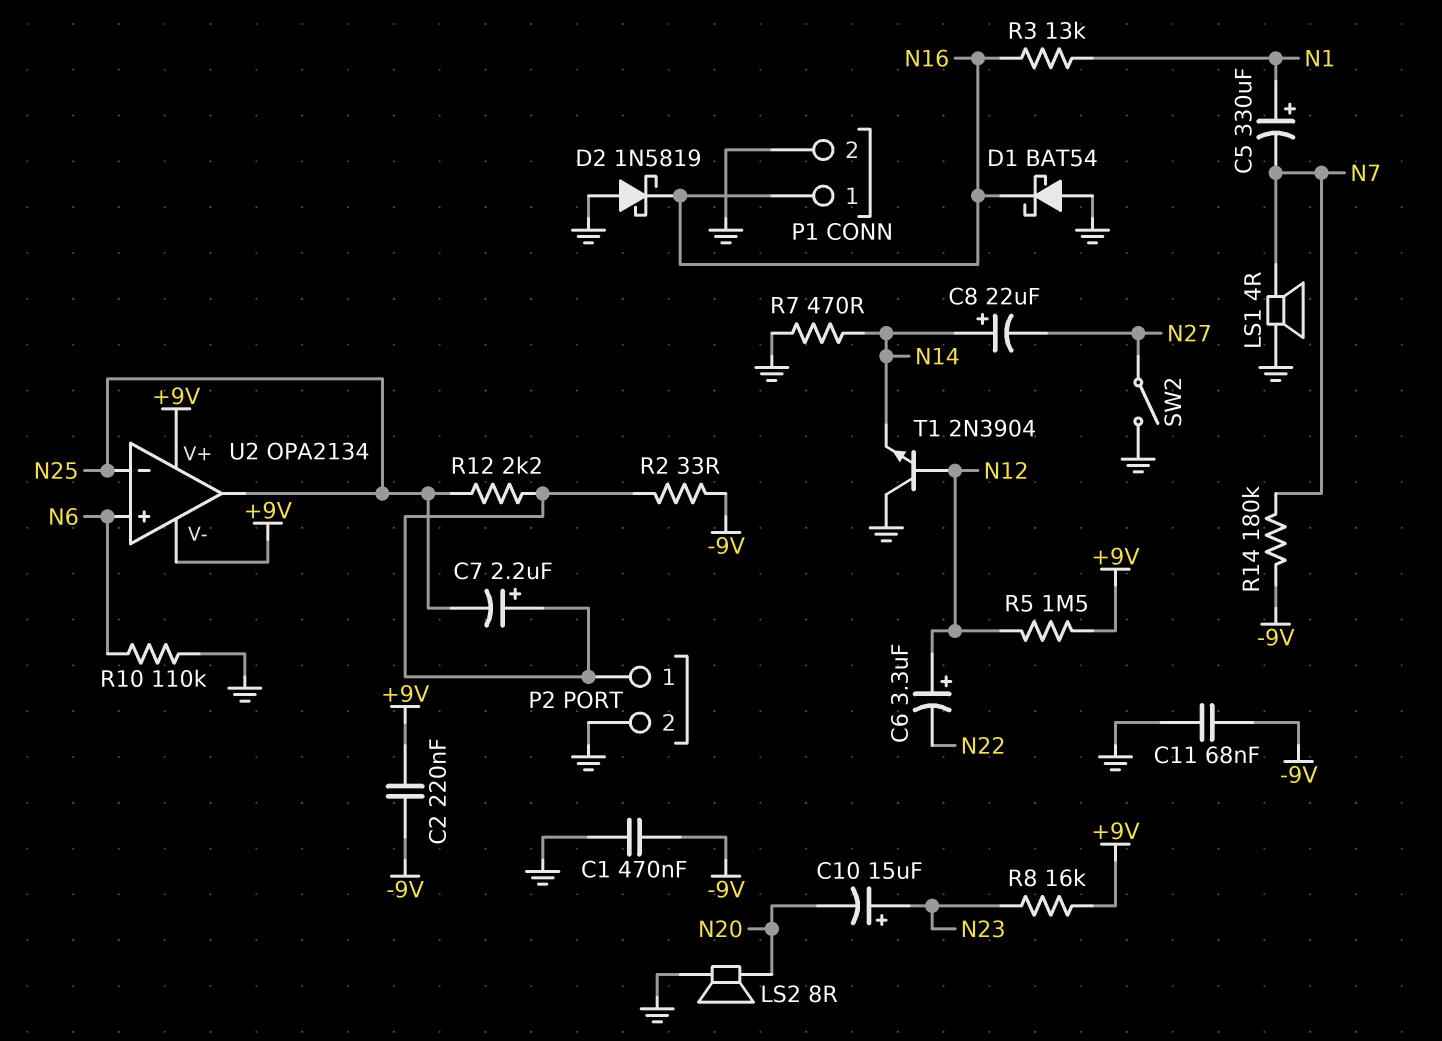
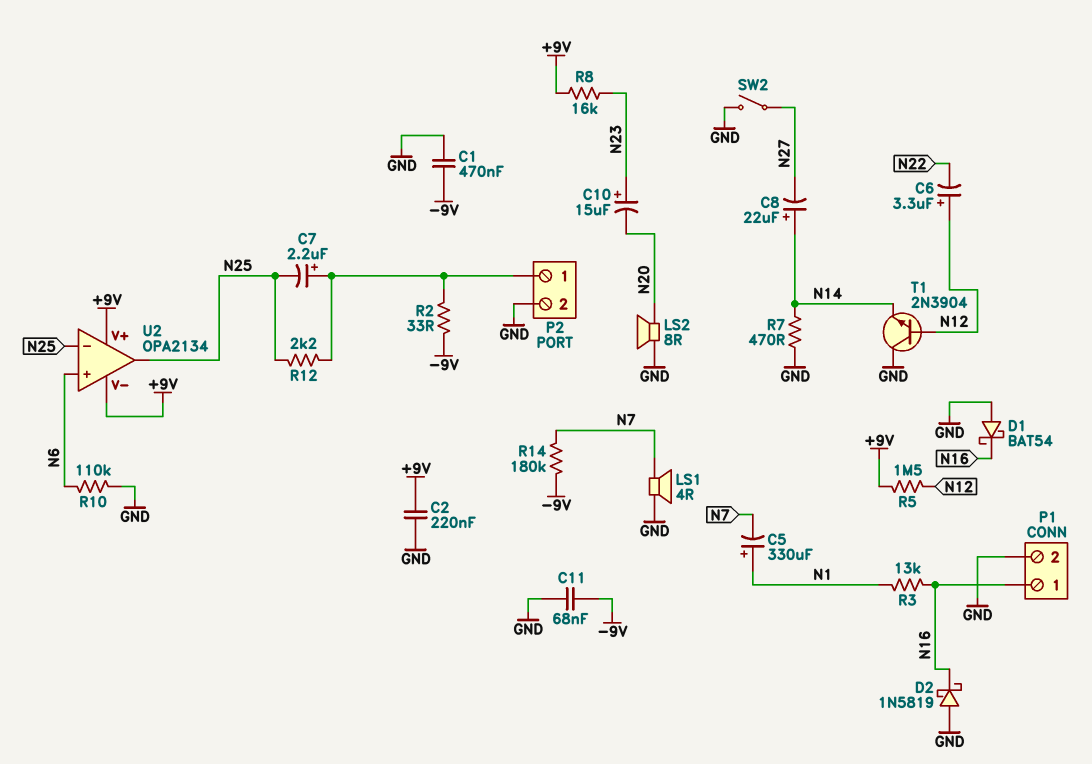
C2: 220nF (+9V, -9V) -> 220nF (+9V, GND)

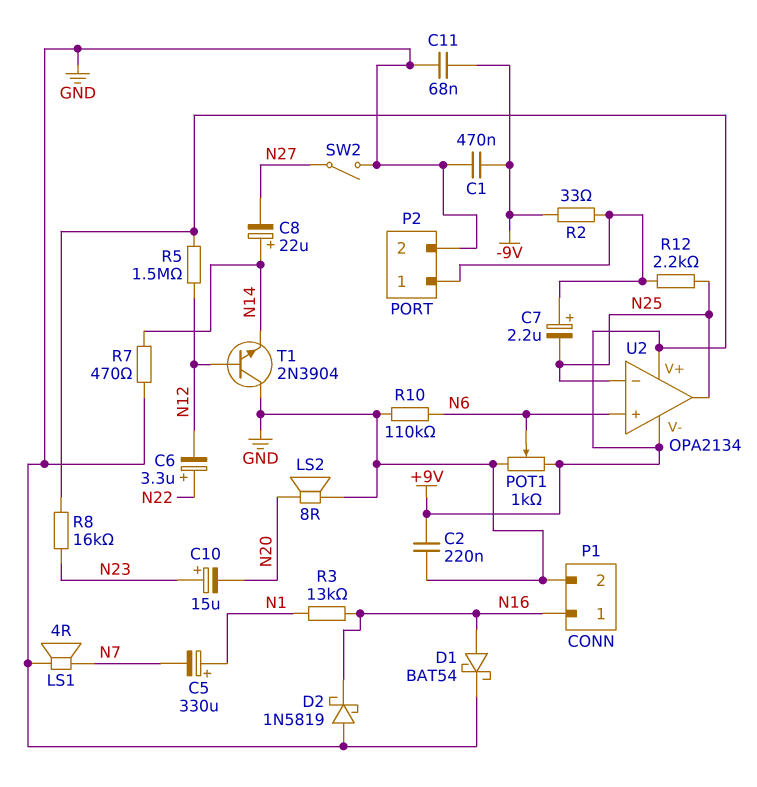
C6: 3.3uF (plus N12, minus N22) -> 3.3uF (plus N22, minus N12)
D1: schottky BAT54 (A GND, K N16) -> schottky BAT54 (A N16, K GND)
POT1: none -> 1k (+9V, GND, wiper N6)
R14: 180k (-9V, N7) -> none

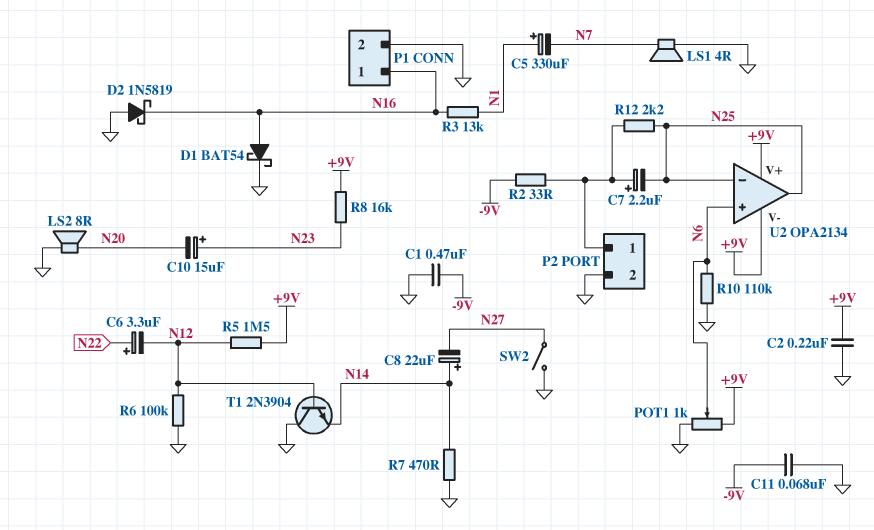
R6: none -> 100k (GND, N12)

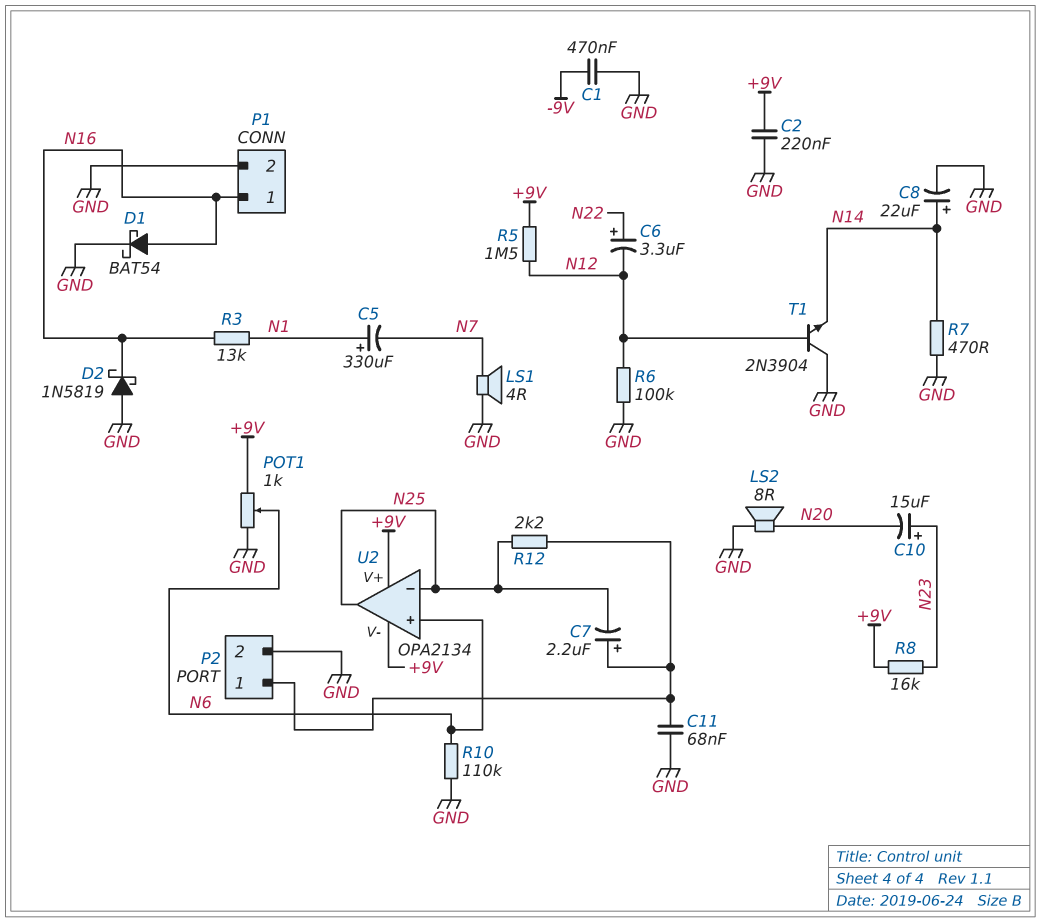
C8: 22uF (plus N14, minus N27) -> 22uF (plus N14, minus GND)
C11: 68nF (-9V, GND) -> 68nF (GND, P2/1)
R2: 33 (-9V, P2/1) -> none
SW2: switch (GND, N27) -> none

